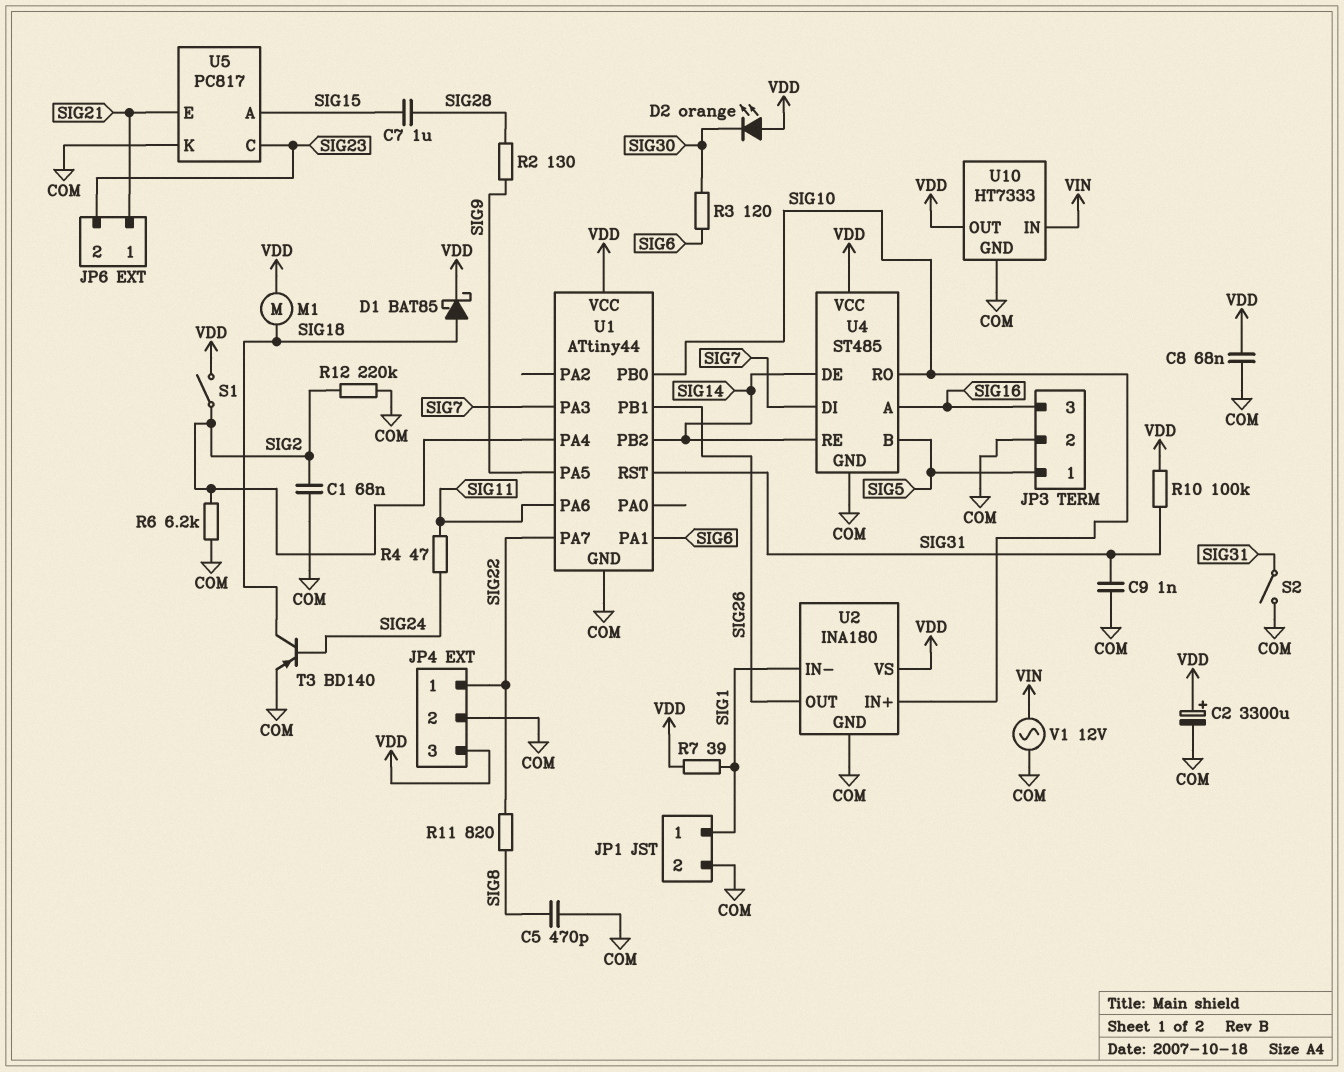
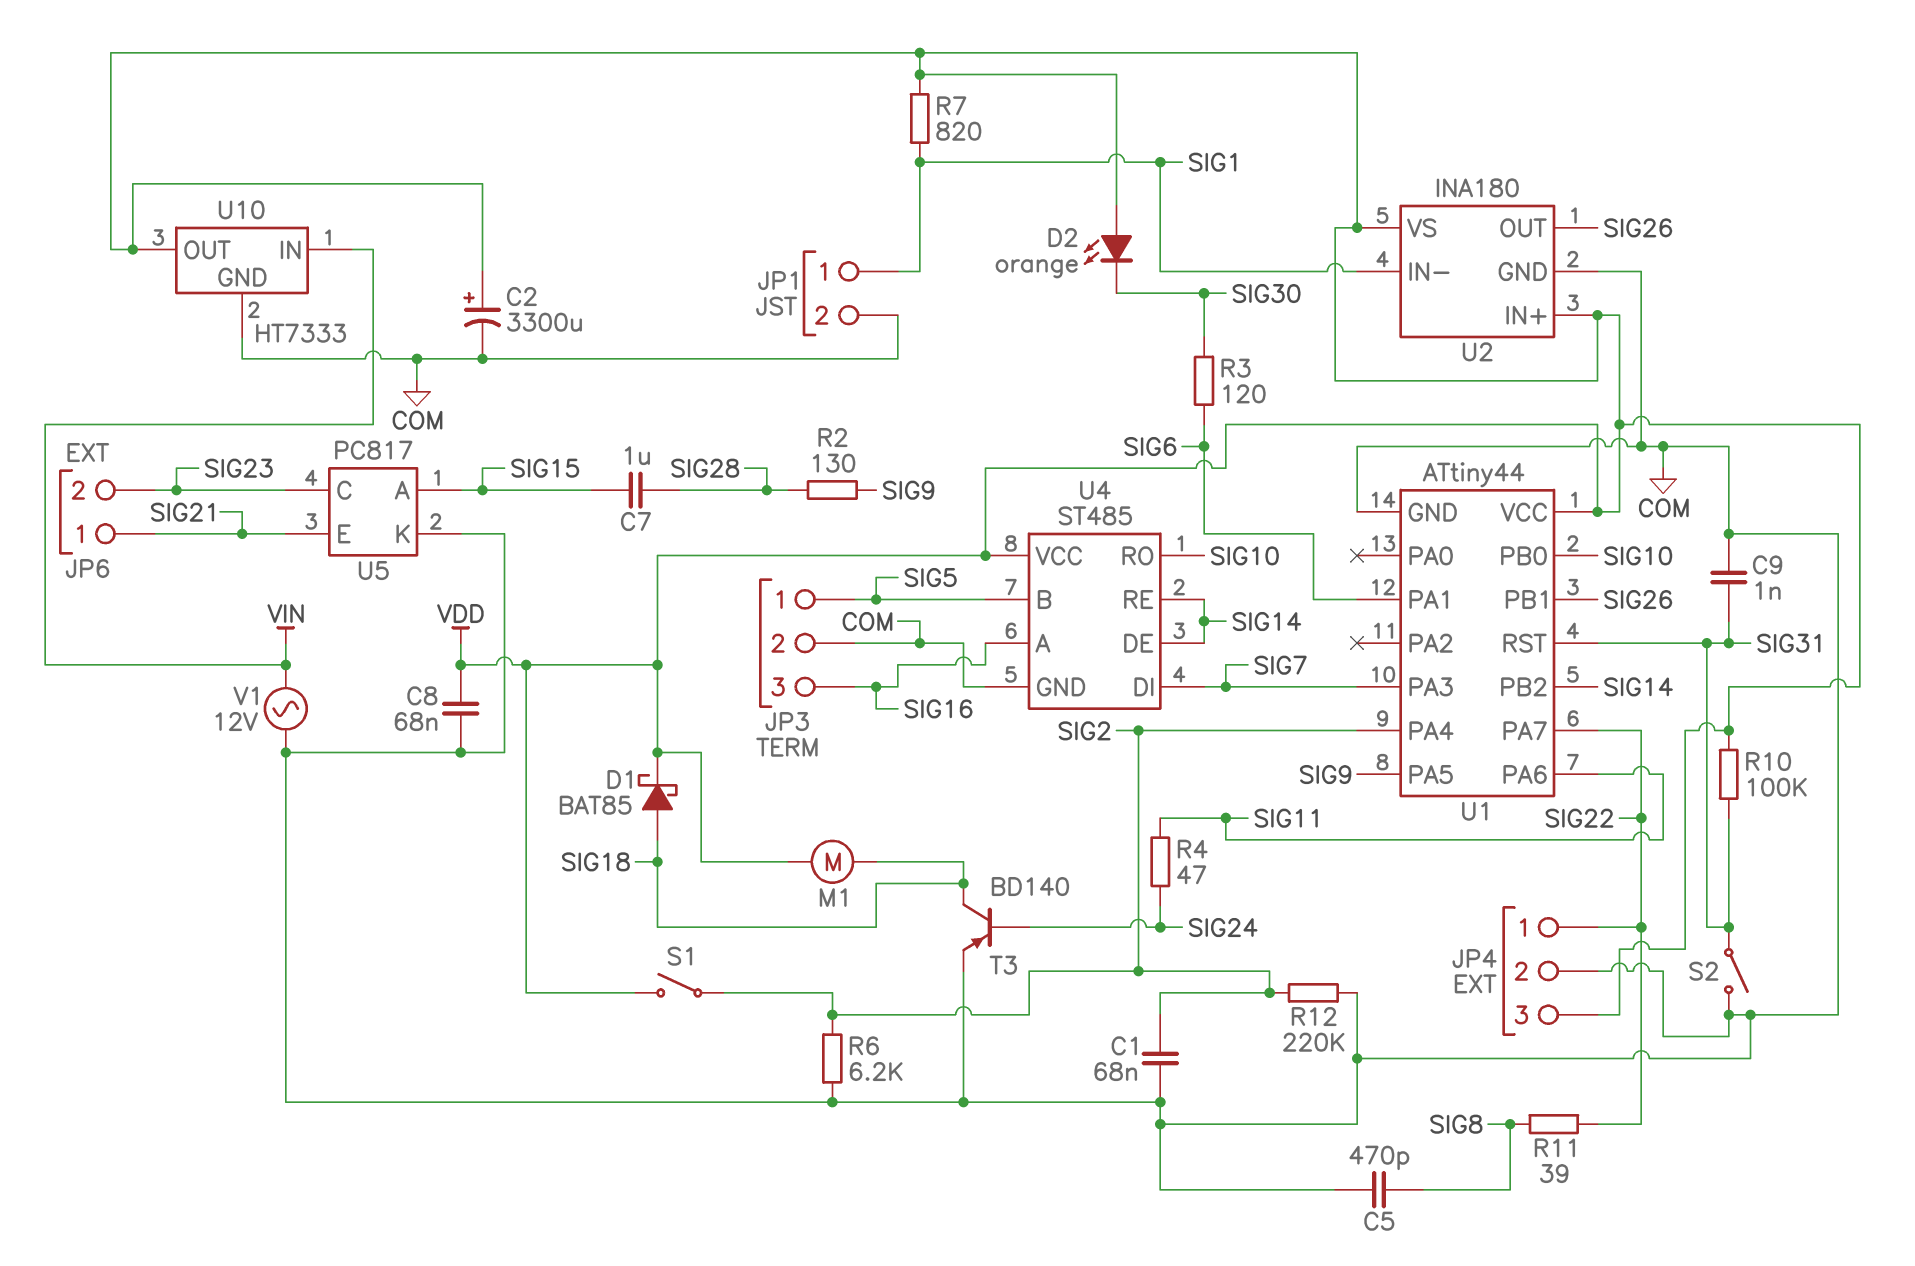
R7: 39 (SIG1, VDD) -> 820 (SIG1, VDD)
R11: 820 (SIG8, SIG22) -> 39 (SIG8, SIG22)
U2 pin IN+: SIG10 -> VDD

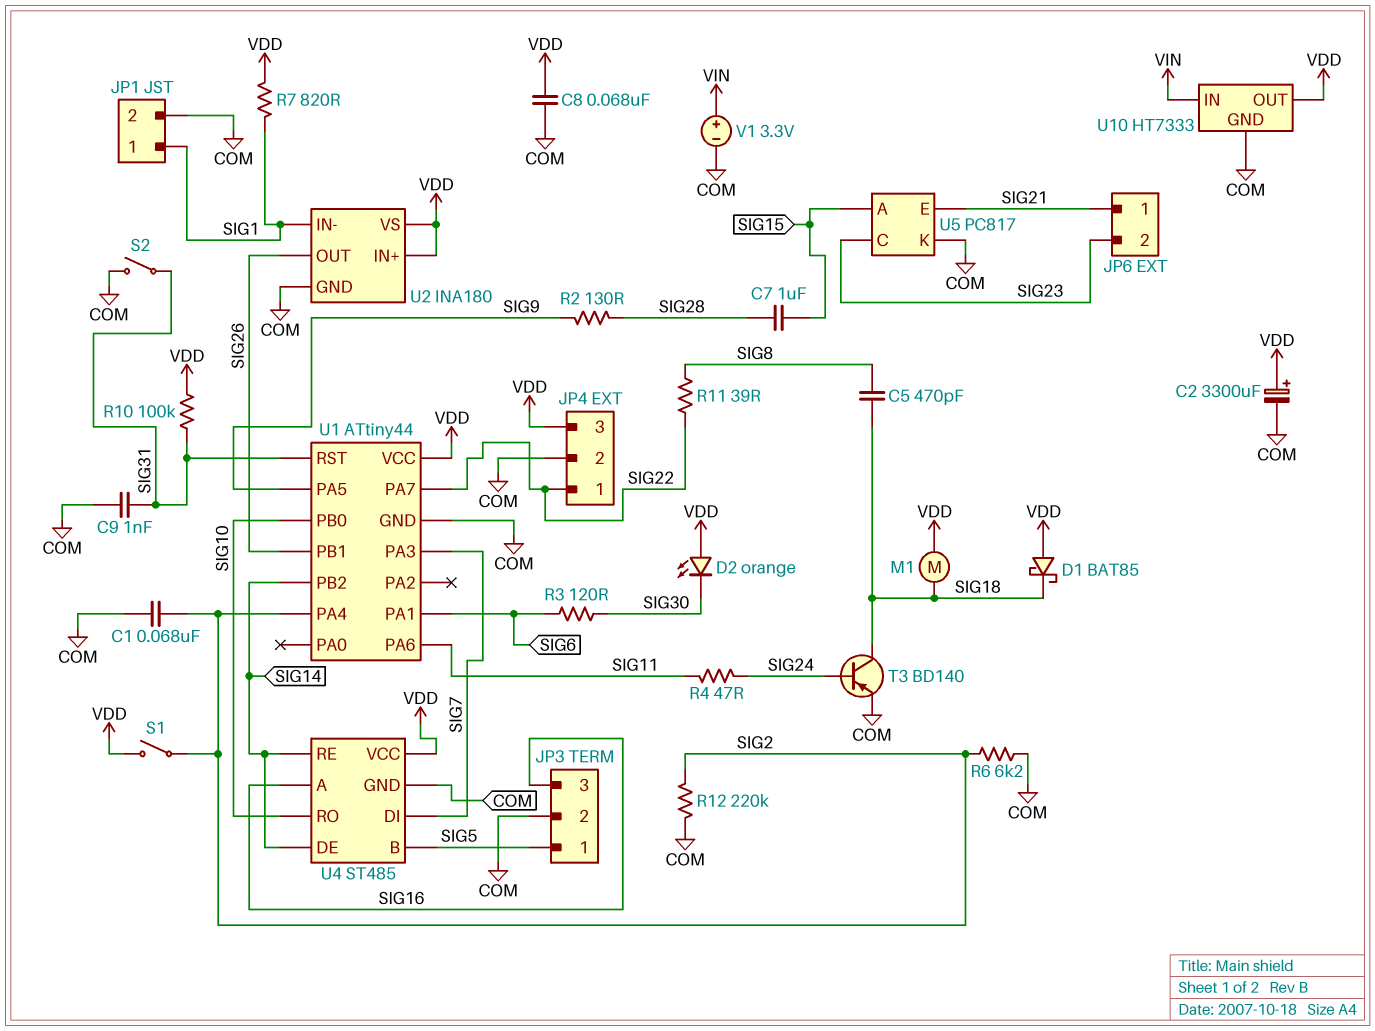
C5: 470pF (COM, SIG8) -> 470pF (SIG8, SIG18)
D1: schottky BAT85 (A SIG18, K VDD) -> schottky BAT85 (A VDD, K SIG18)
V1: AC 12V (COM, VIN) -> 3.3V (plus VIN, minus COM)

